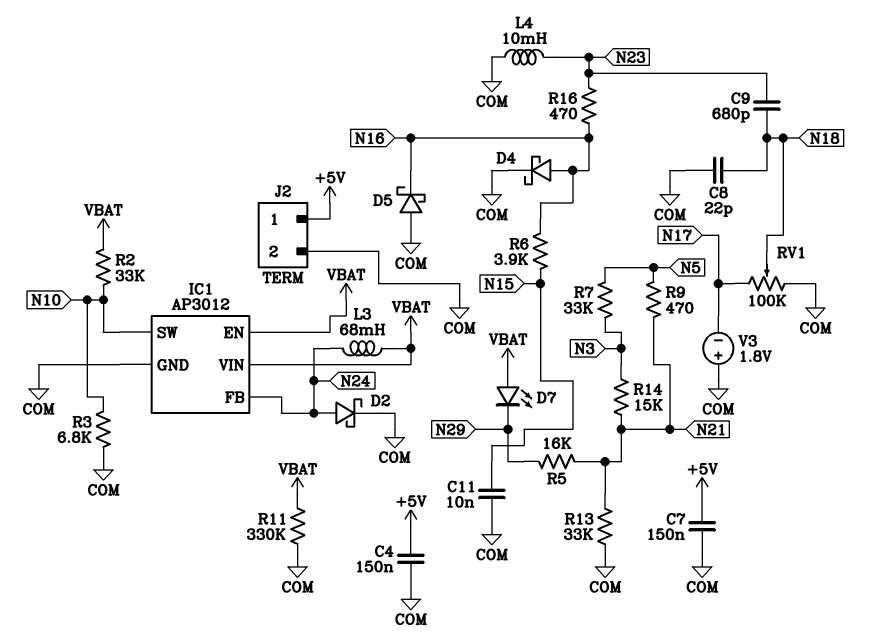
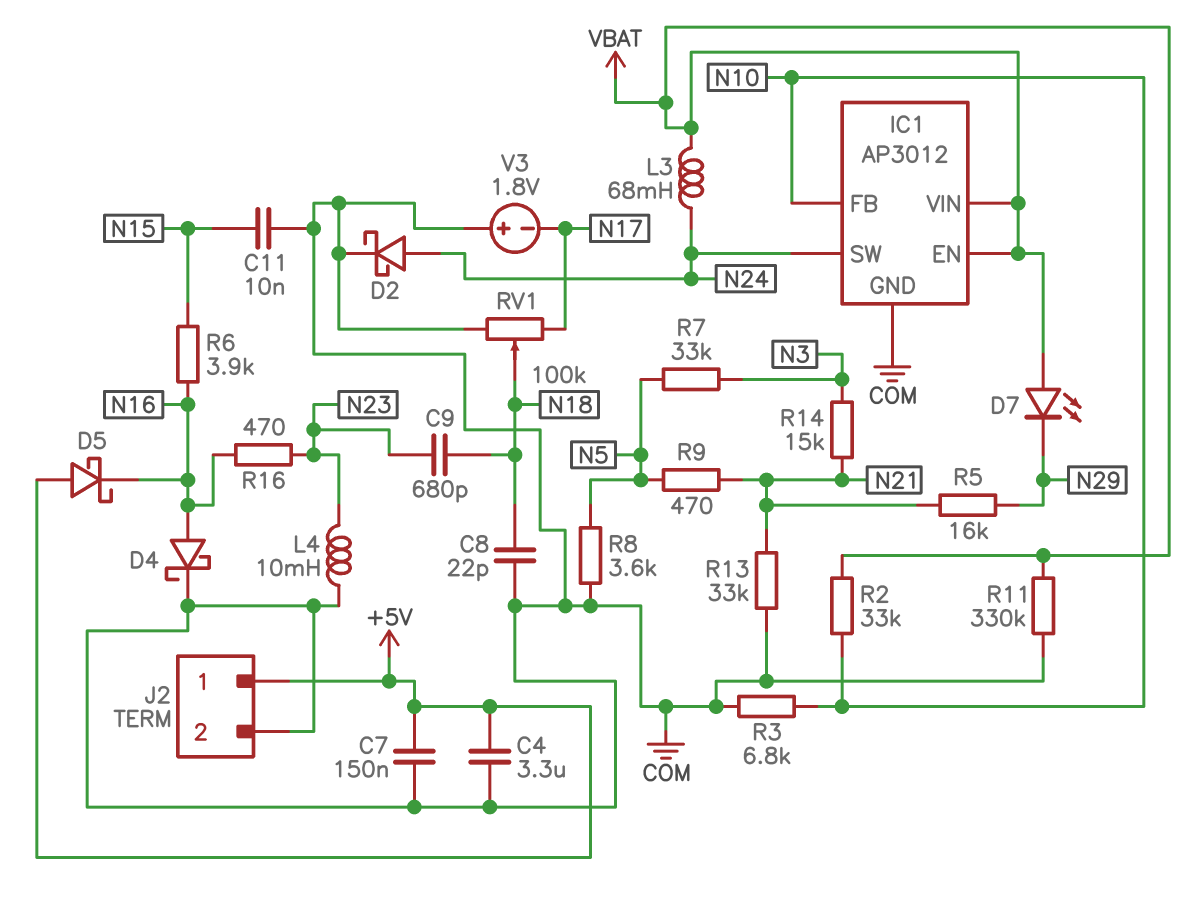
C4: 150nF (+5V, COM) -> 3.3uF (+5V, COM)
D5: schottky (A COM, K N16) -> schottky (A +5V, K N16)
IC1 pin FB: N24 -> N10
IC1 pin SW: N10 -> N24
R8: none -> 3.6k (COM, N5)

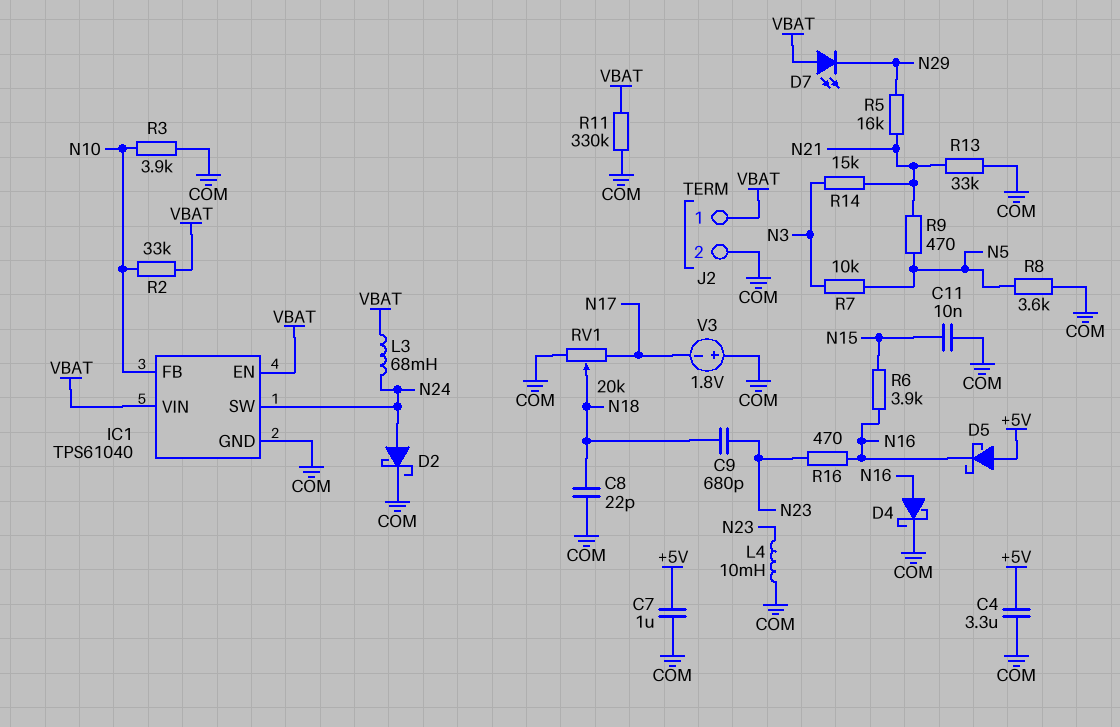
C7: 150nF (+5V, COM) -> 1uF (+5V, COM)
IC1: AP3012 -> TPS61040
J2 pin 1: +5V -> VBAT
R3: 6.8k (COM, N10) -> 3.9k (COM, N10)
R7: 33k (N3, N5) -> 10k (N3, N5)
RV1: 100k (COM, N17, wiper N18) -> 20k (COM, N17, wiper N18)

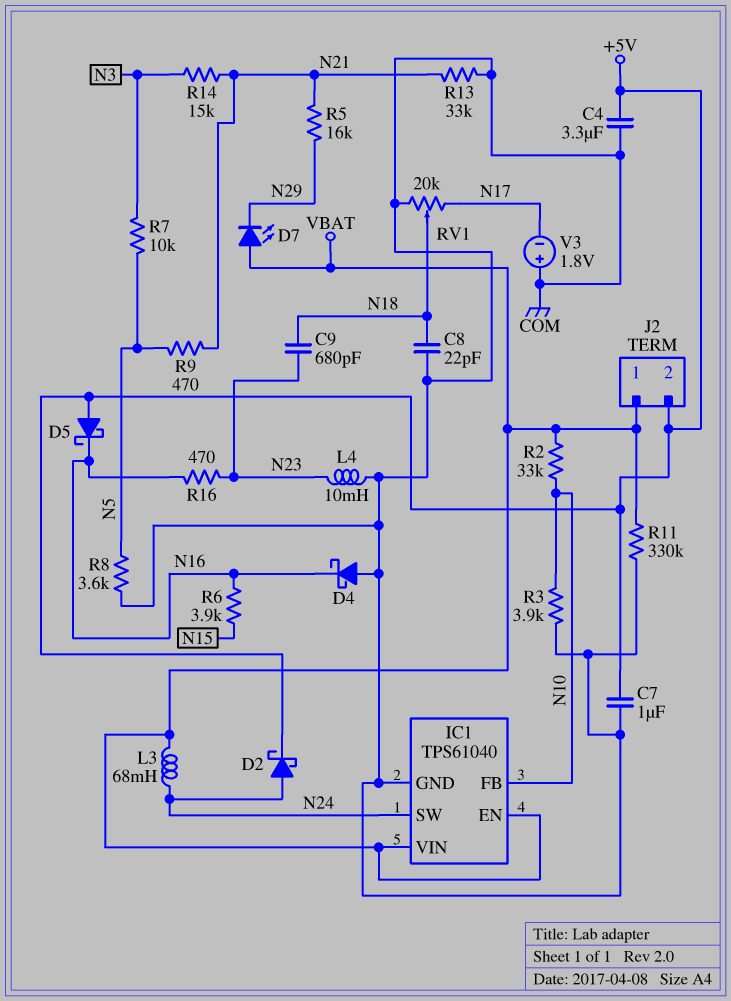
C11: 10nF (COM, N15) -> none
D2: schottky (A N24, K COM) -> schottky (A N24, K +5V)
D4: schottky (A N16, K COM) -> schottky (A COM, K N16)
J2 pin 2: COM -> +5V

